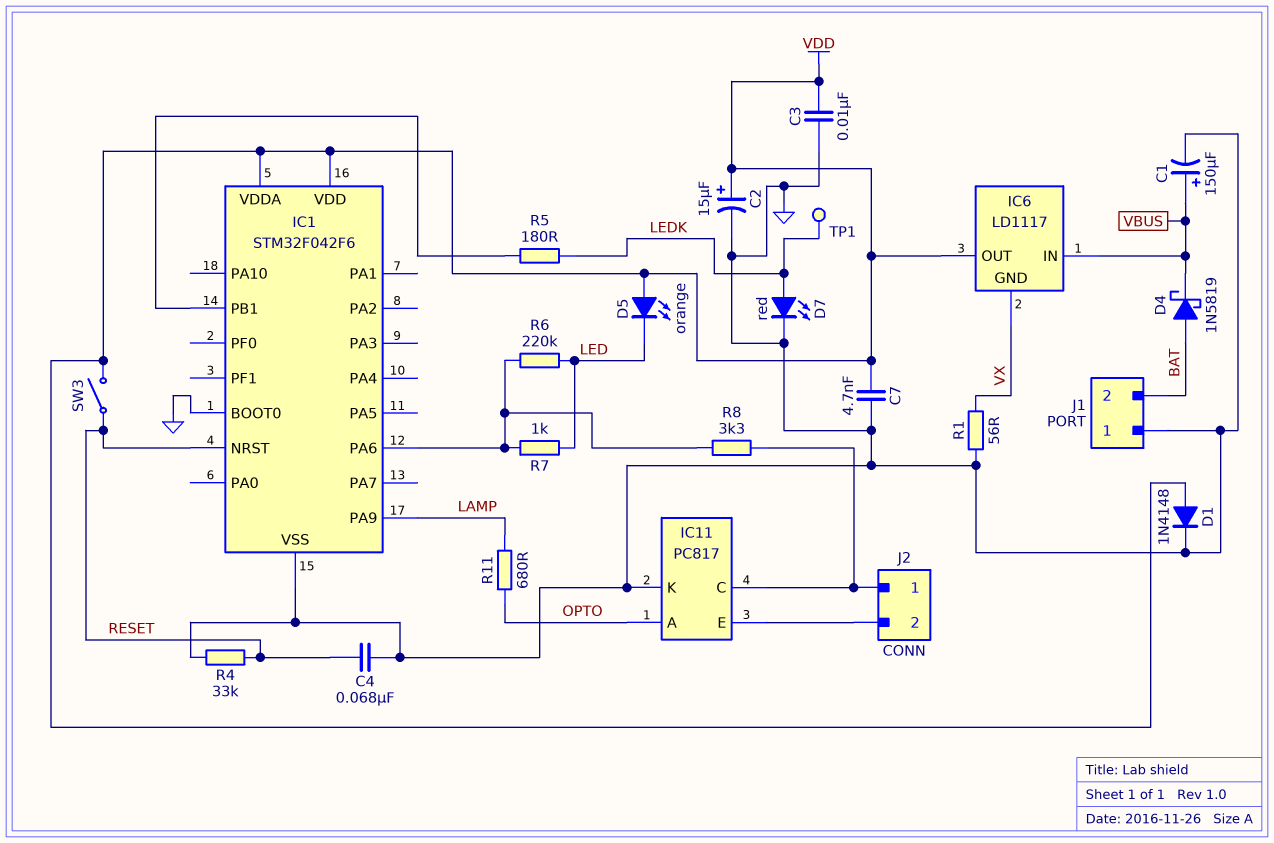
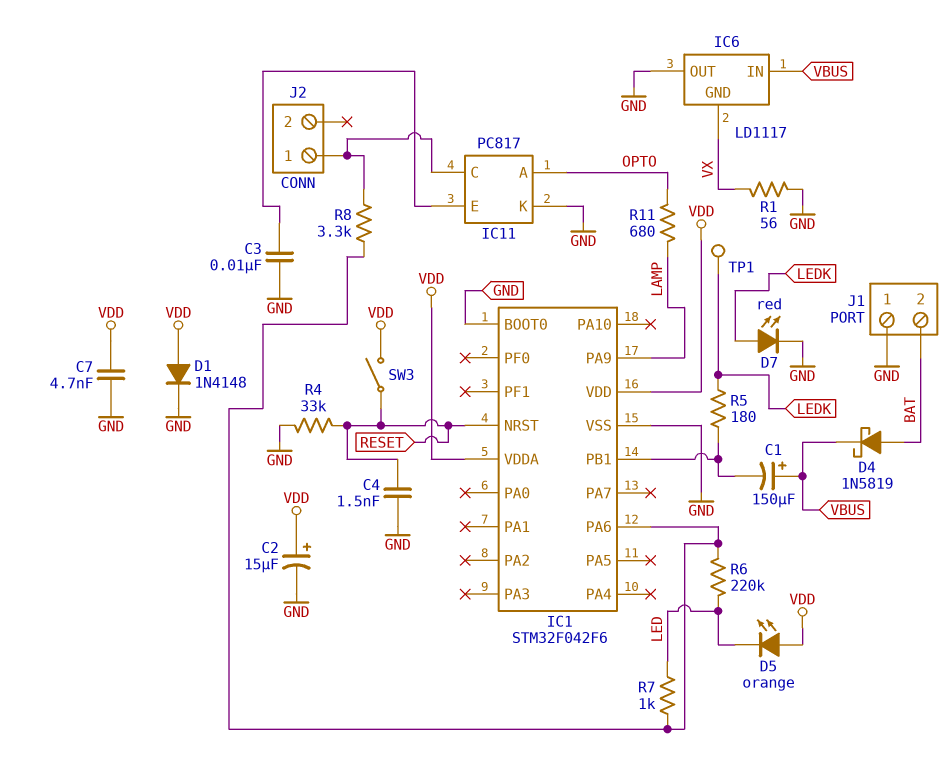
C1: 150uF (plus VBUS, minus GND) -> 150uF (plus VBUS, minus IC1/PB1)
C3: 10nF (GND, VDD) -> 10nF (GND, IC11/E)
C4: 68nF (GND, RESET) -> 1.5nF (GND, RESET)
IC6 pin OUT: VDD -> GND
J2 pin 2: IC11/E -> none

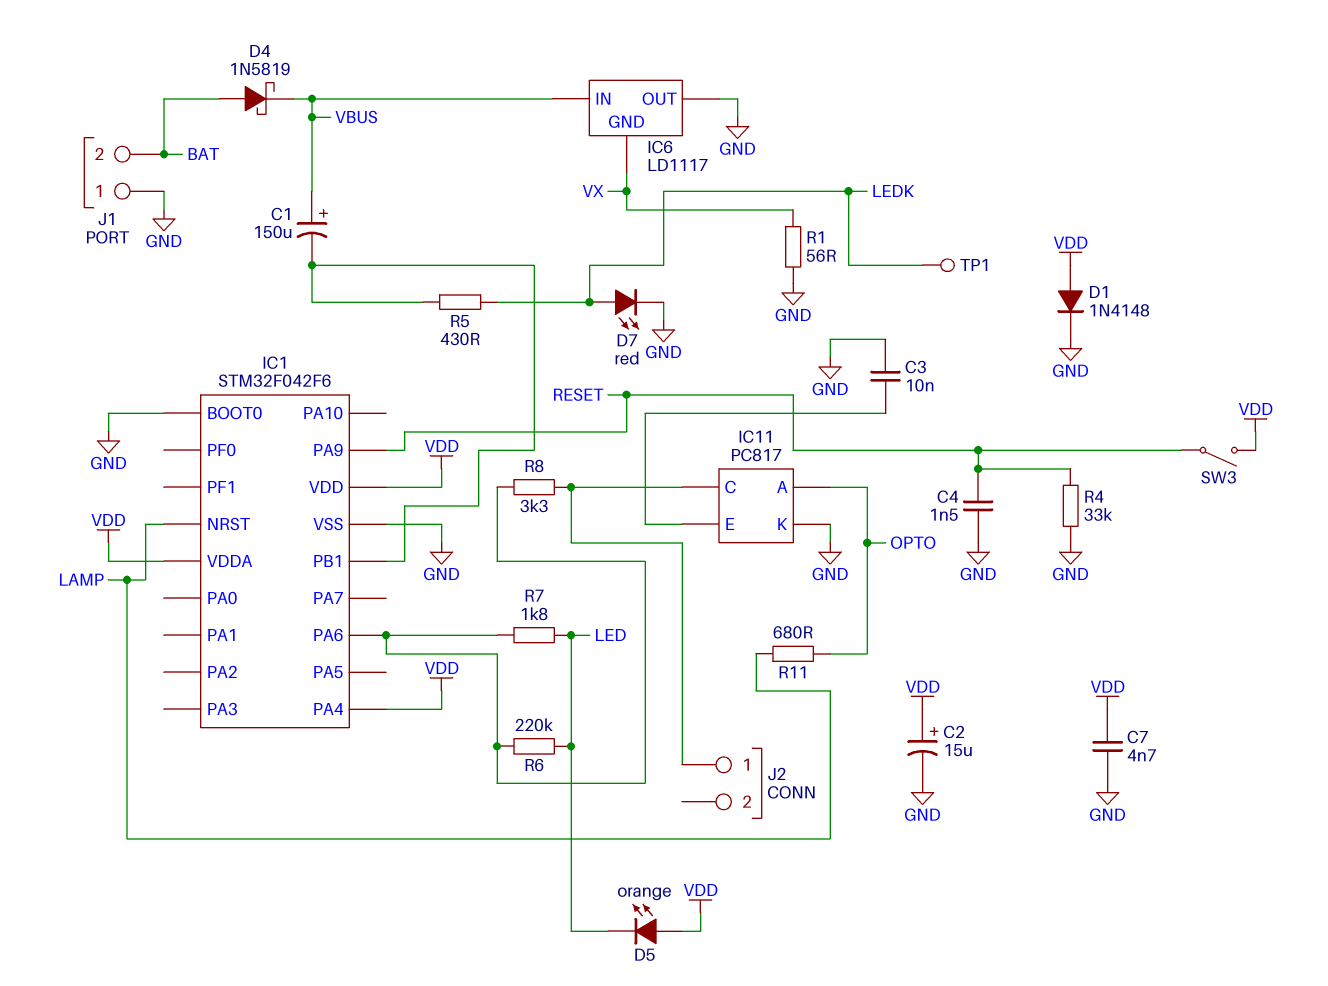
IC1 pin NRST: RESET -> LAMP
IC1 pin PA4: none -> VDD
IC1 pin PA9: LAMP -> RESET
R5: 180 (IC1/PB1, LEDK) -> 430 (IC1/PB1, LEDK)
R7: 1k (IC1/PA6, LED) -> 1.8k (IC1/PA6, LED)

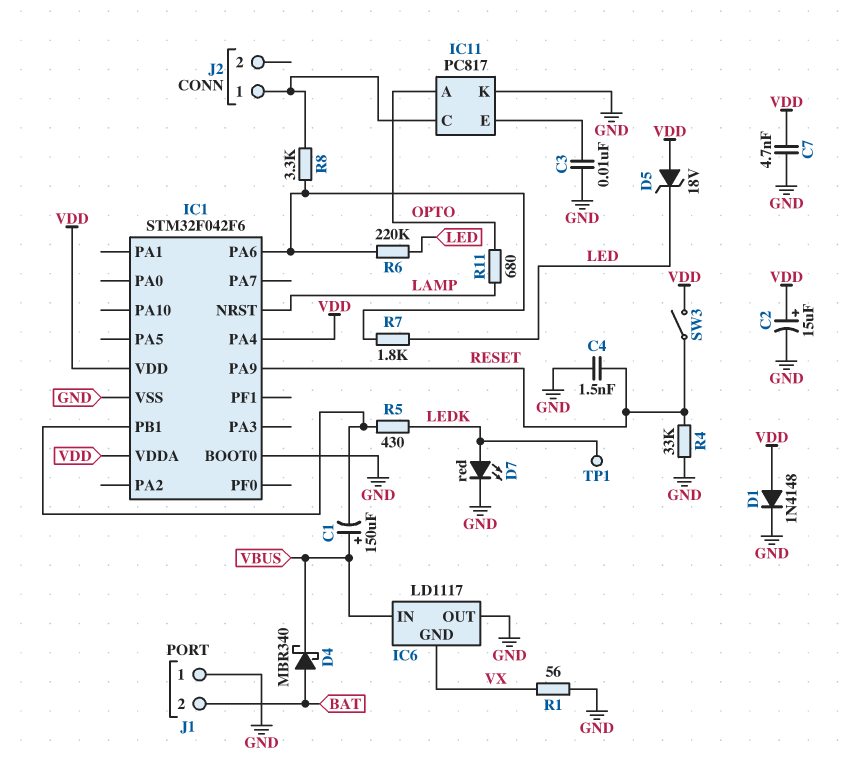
D4: schottky 1N5819 (A BAT, K VBUS) -> schottky MBR340 (A BAT, K VBUS)
D5: LED orange (A VDD, K LED) -> zener 18V (A VDD, K LED)

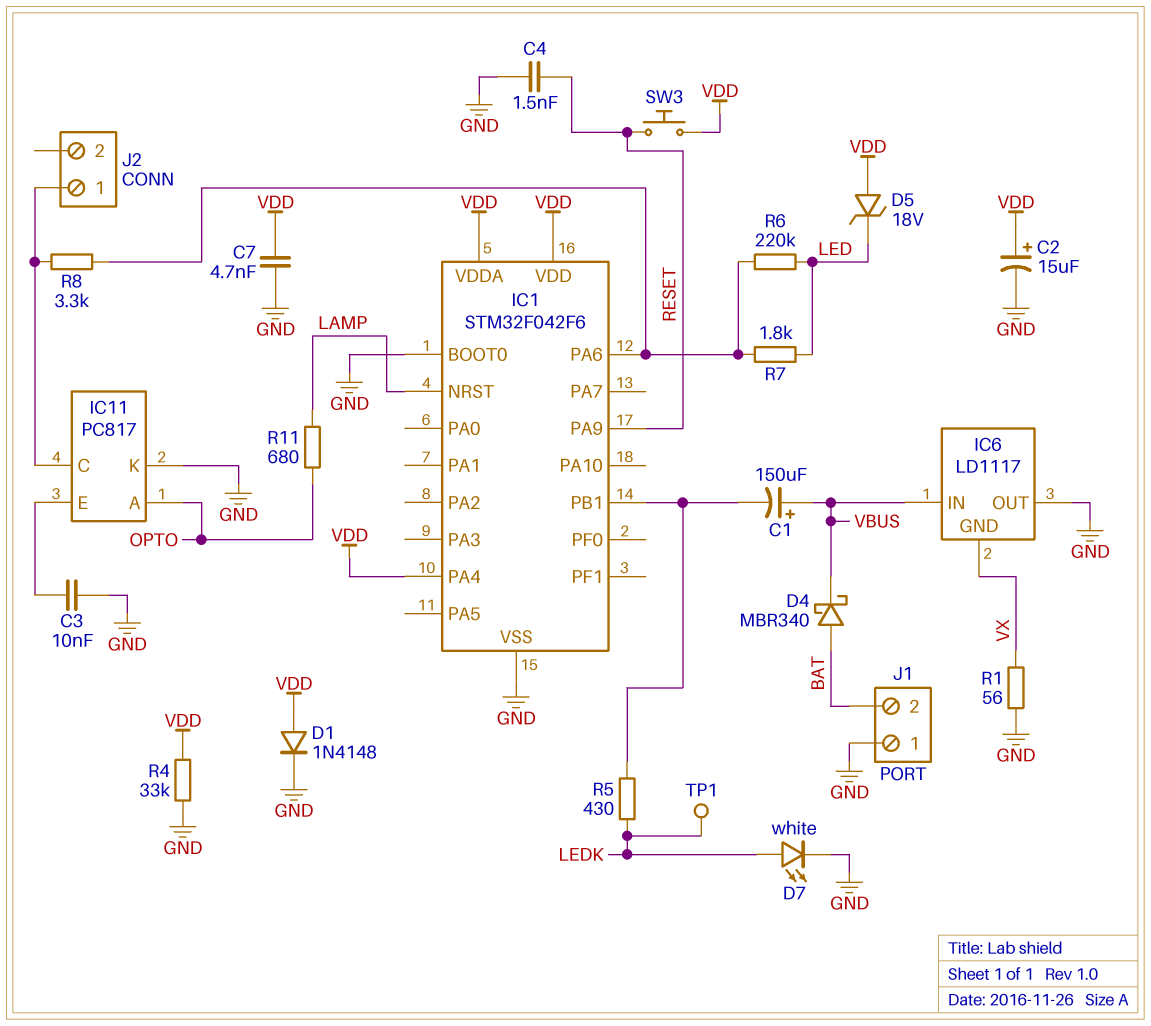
D7: LED red (A LEDK, K GND) -> LED white (A LEDK, K GND)
R4: 33k (GND, RESET) -> 33k (GND, VDD)
SW3: switch (RESET, VDD) -> button (RESET, VDD)

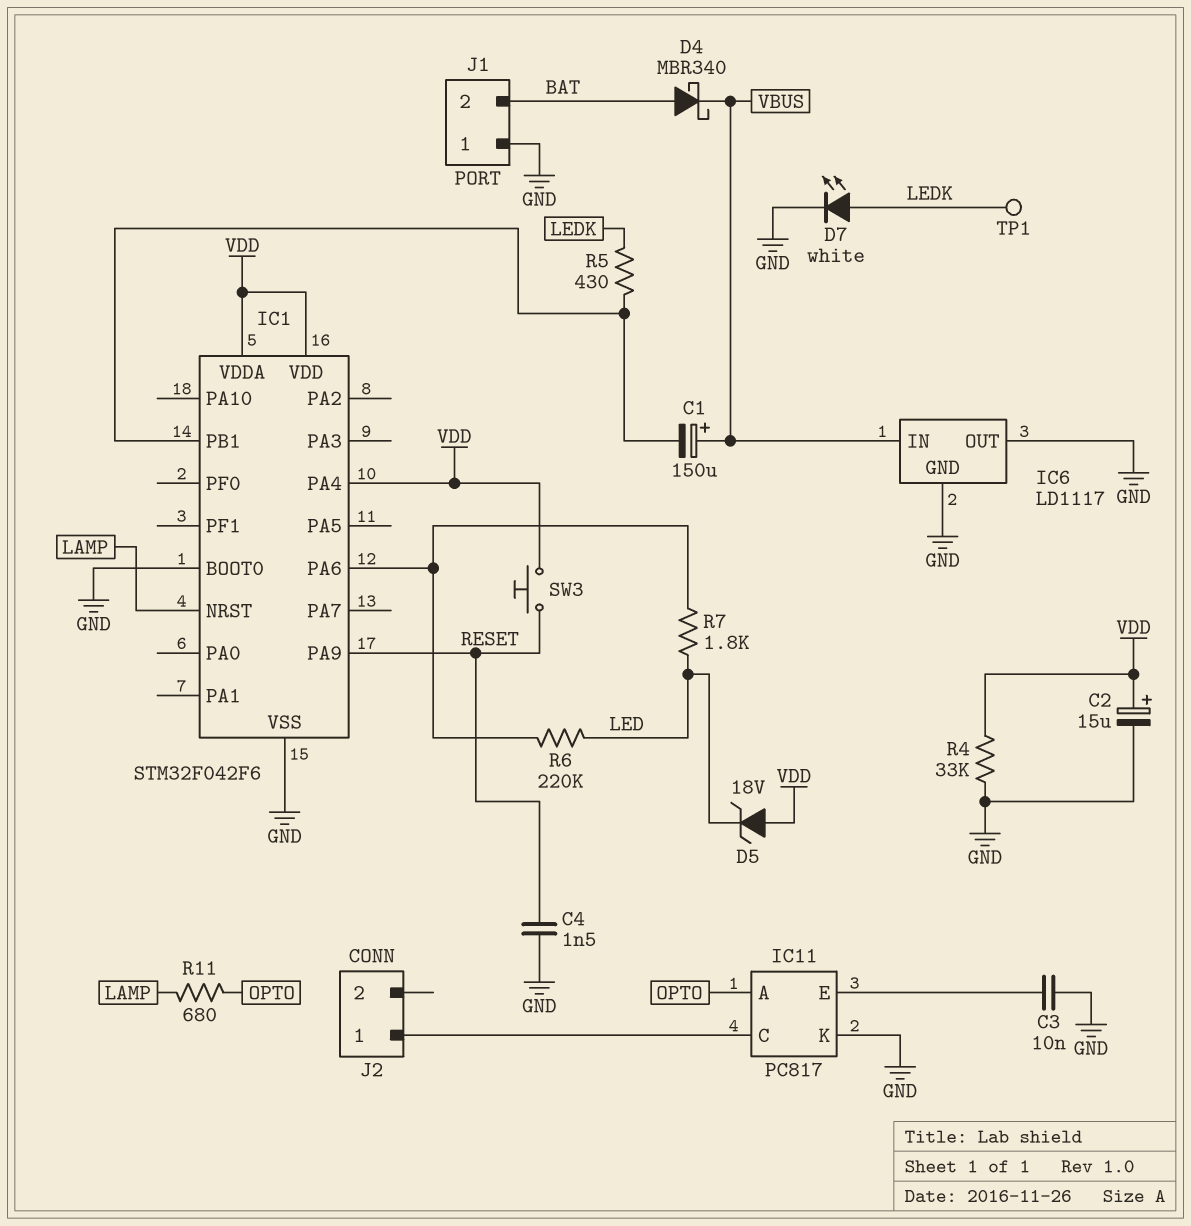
C7: 4.7nF (GND, VDD) -> none
D1: diode 1N4148 (A VDD, K GND) -> none
IC6 pin GND: VX -> GND
R1: 56 (GND, VX) -> none
R8: 3.3k (IC1/PA6, IC11/C) -> none

